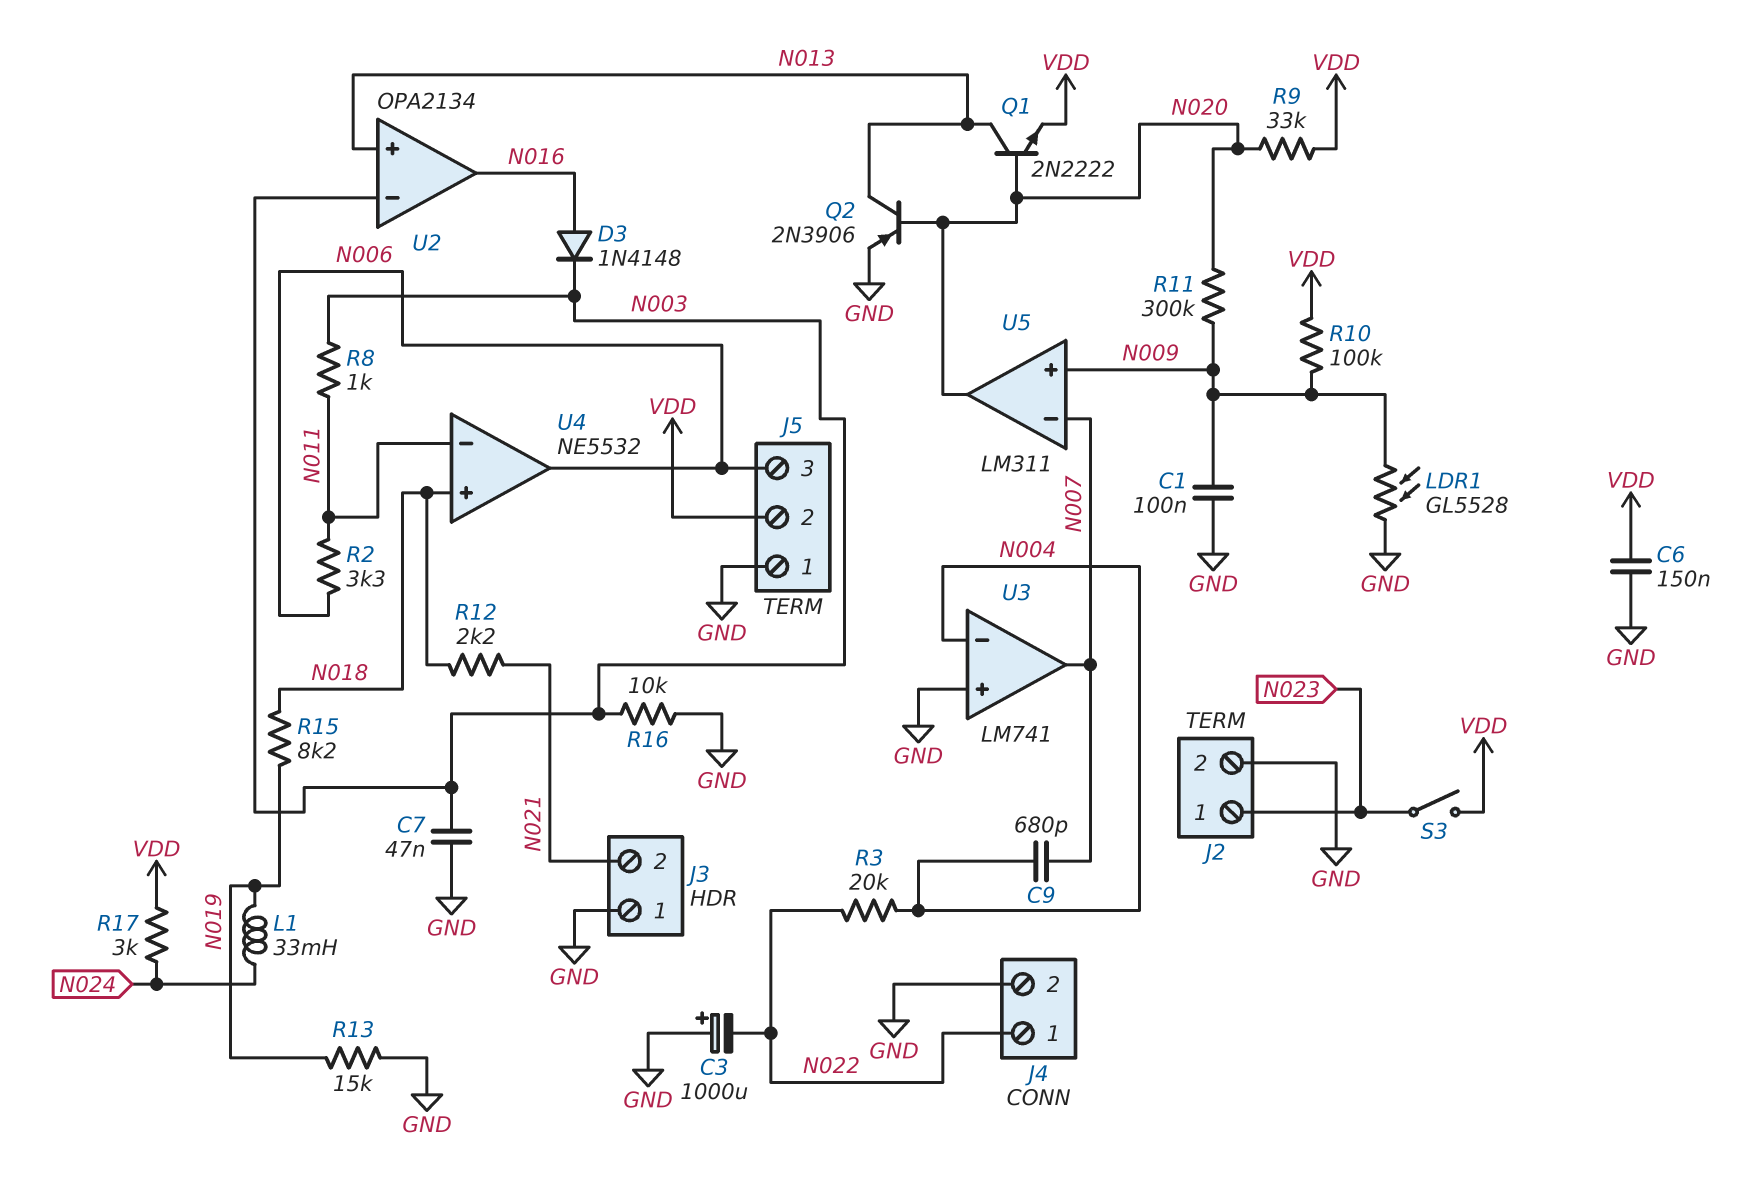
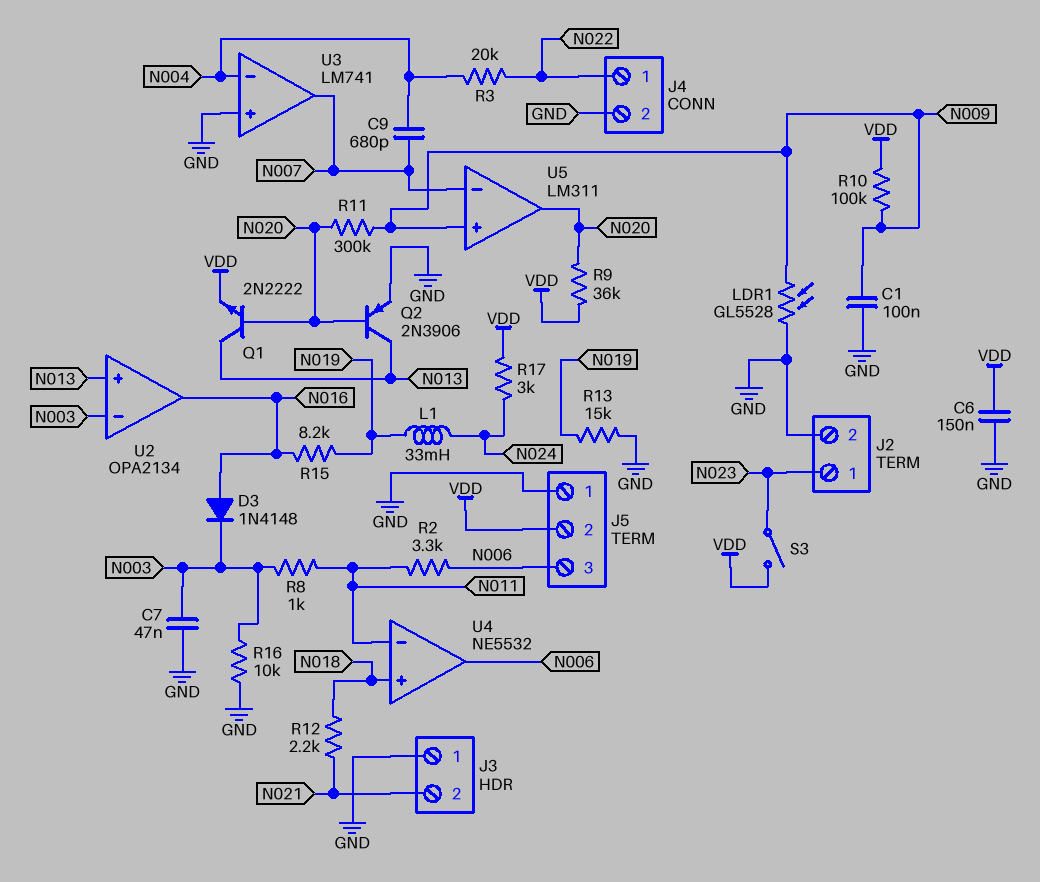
C3: 1000uF (plus GND, minus N022) -> none
R9: 33k (N020, VDD) -> 36k (N020, VDD)
R15: 8.2k (N018, N019) -> 8.2k (N016, N019)

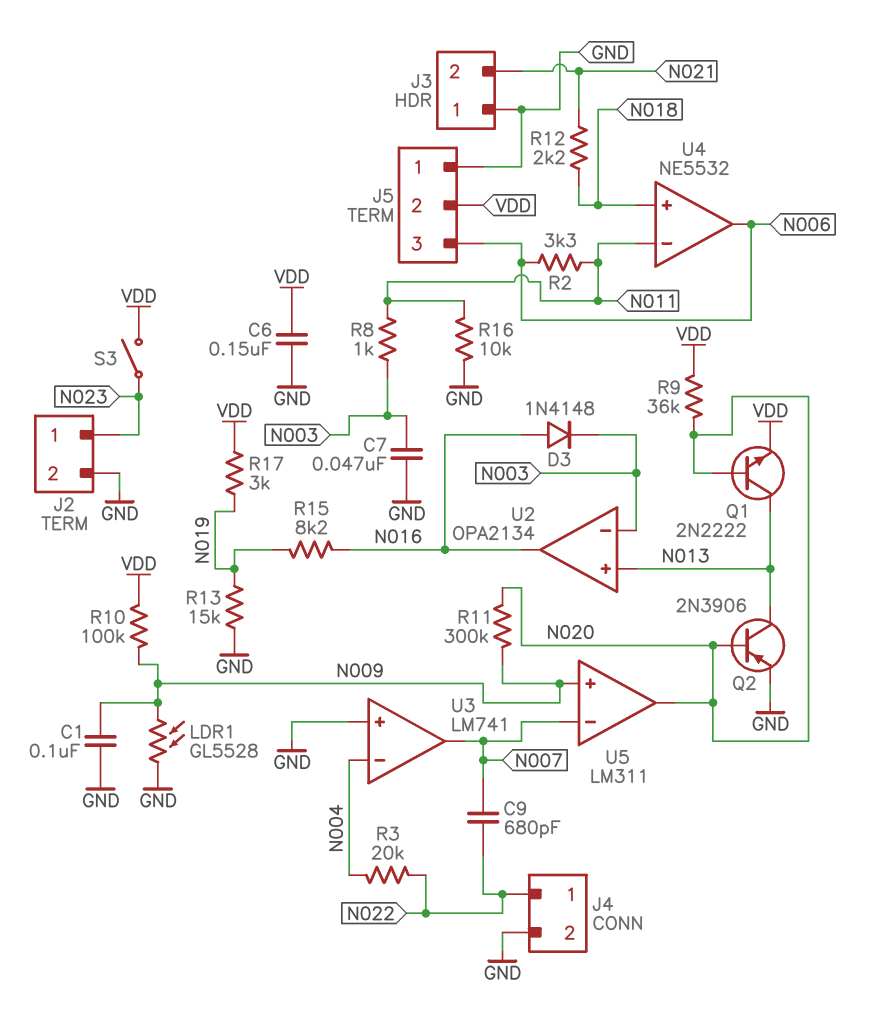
C9: 680pF (N004, N007) -> 680pF (N007, N022)
L1: 33mH (N019, N024) -> none
R16: 10k (GND, N003) -> 10k (GND, N011)
R17: 3k (N024, VDD) -> 3k (N019, VDD)

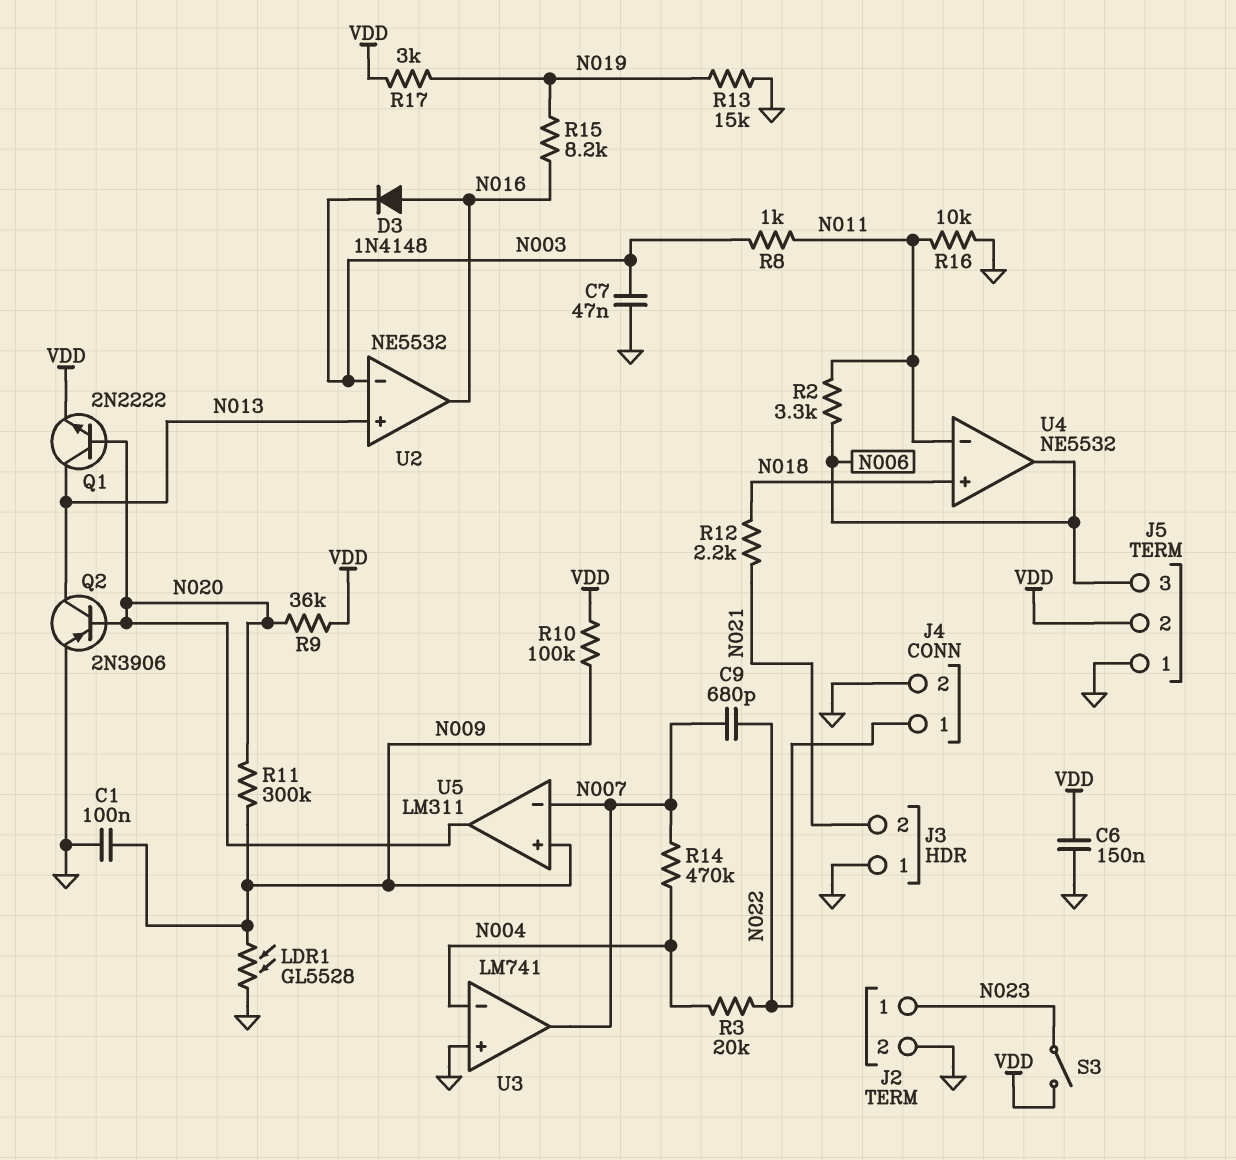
R14: none -> 470k (N004, N007)
U2: OPA2134 -> NE5532

